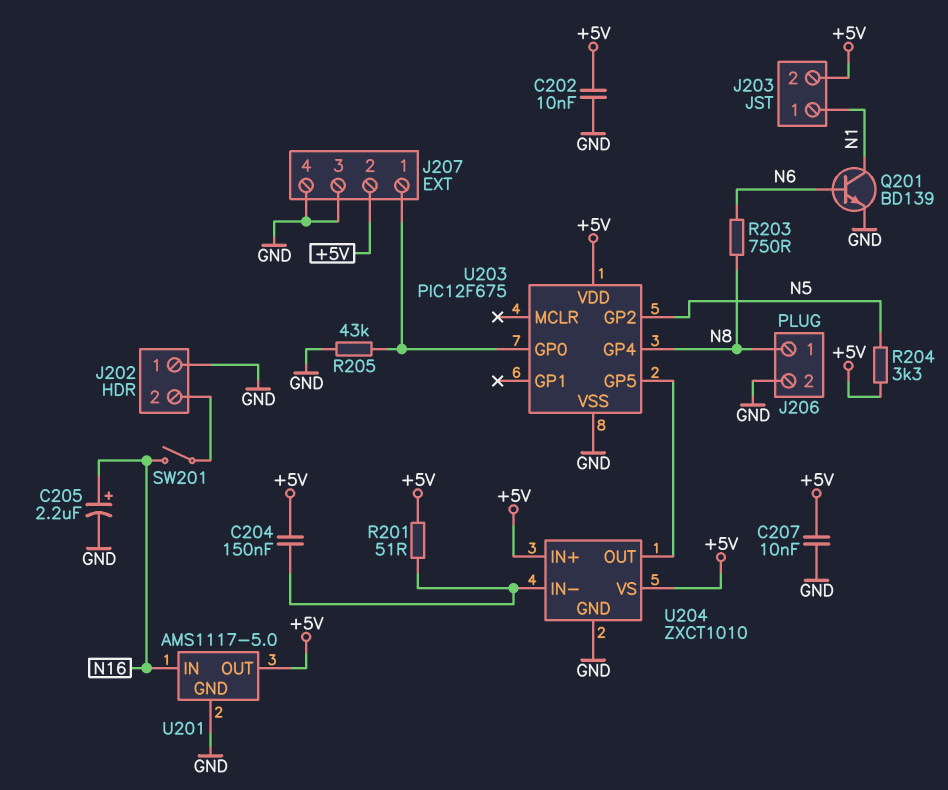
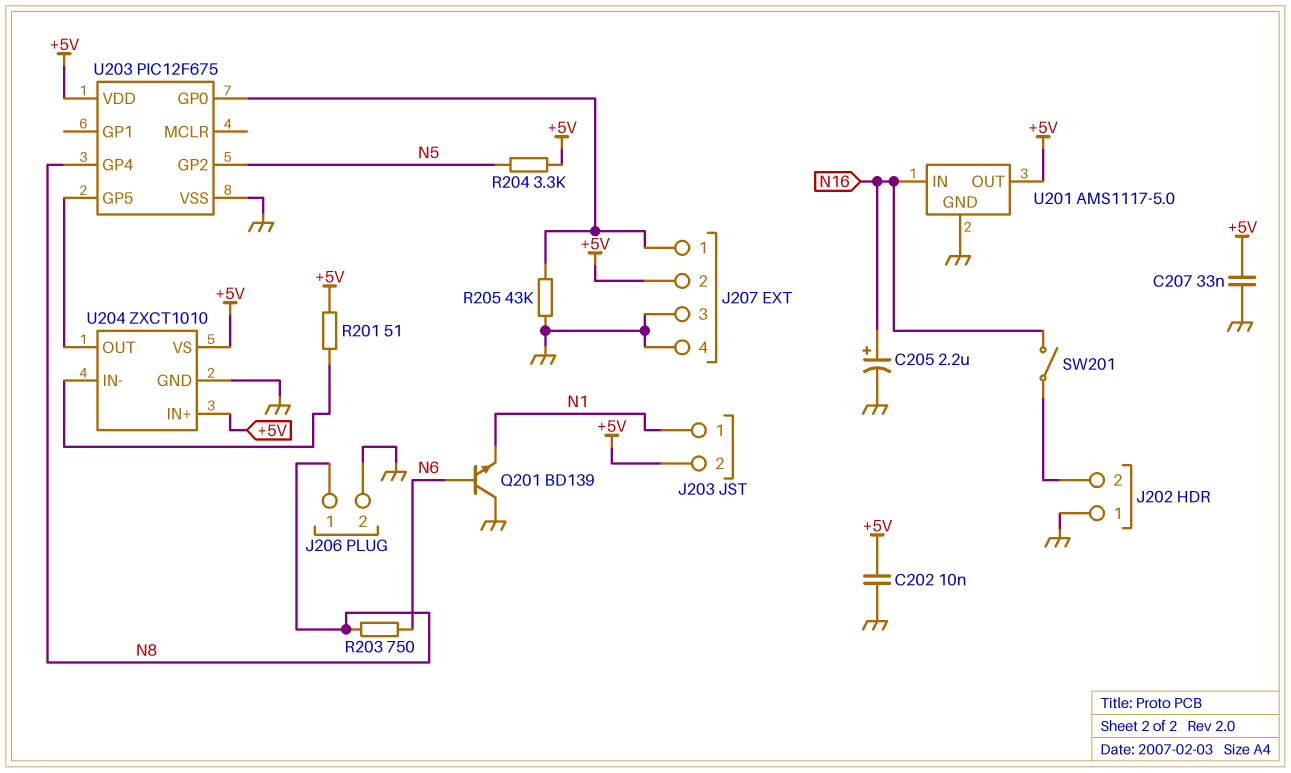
C204: 150nF (+5V, U204/IN-) -> none
C207: 10nF (+5V, GND) -> 33nF (+5V, GND)
Q201: NPN BD139 (B N6, C N1, E GND) -> NPN BD139 (B N6, C GND, E N1)

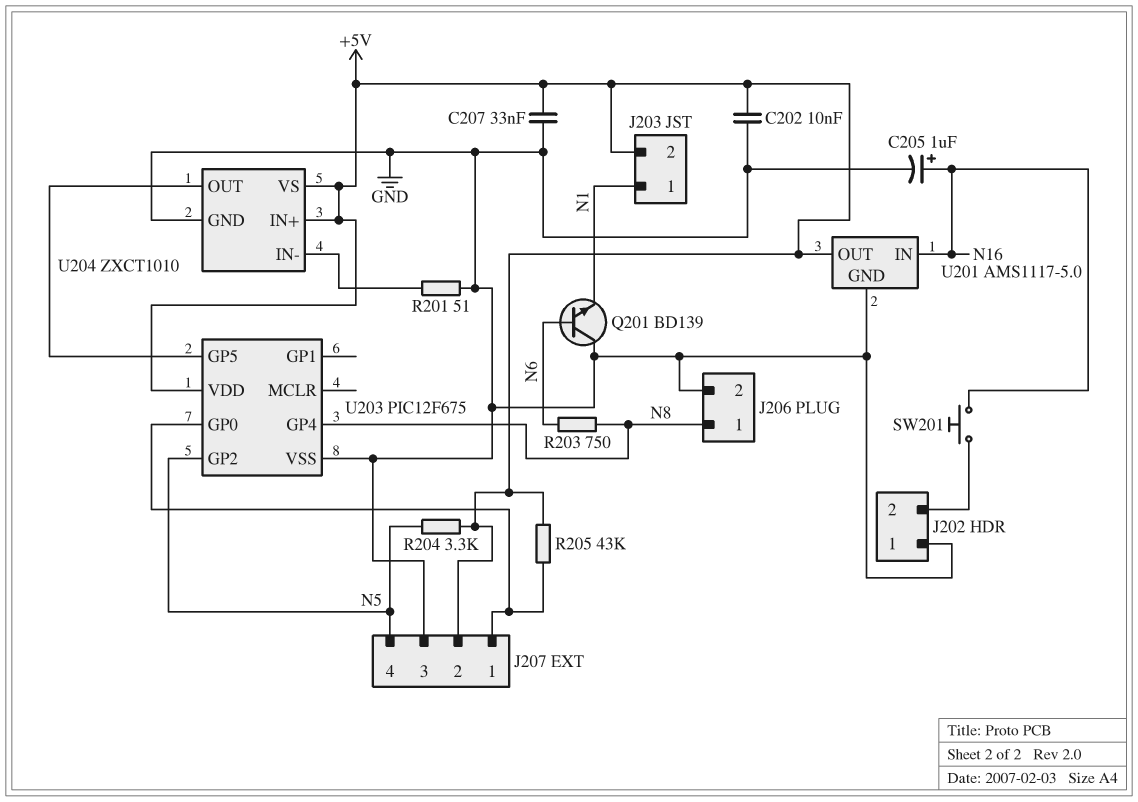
C205: 2.2uF (plus N16, minus GND) -> 1uF (plus N16, minus GND)
J207 pin 4: GND -> N5
R201: 51 (+5V, U204/IN-) -> 51 (GND, U204/IN-)
R205: 43k (GND, J207/1) -> 43k (+5V, J207/1)
SW201: switch (J202/2, N16) -> button (J202/2, N16)

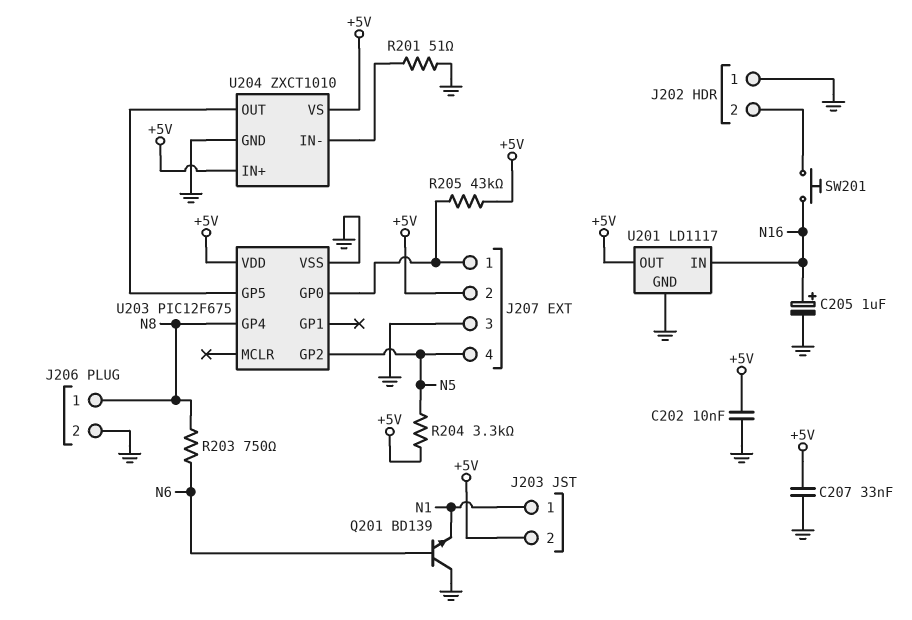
U201: AMS1117-5.0 -> LD1117

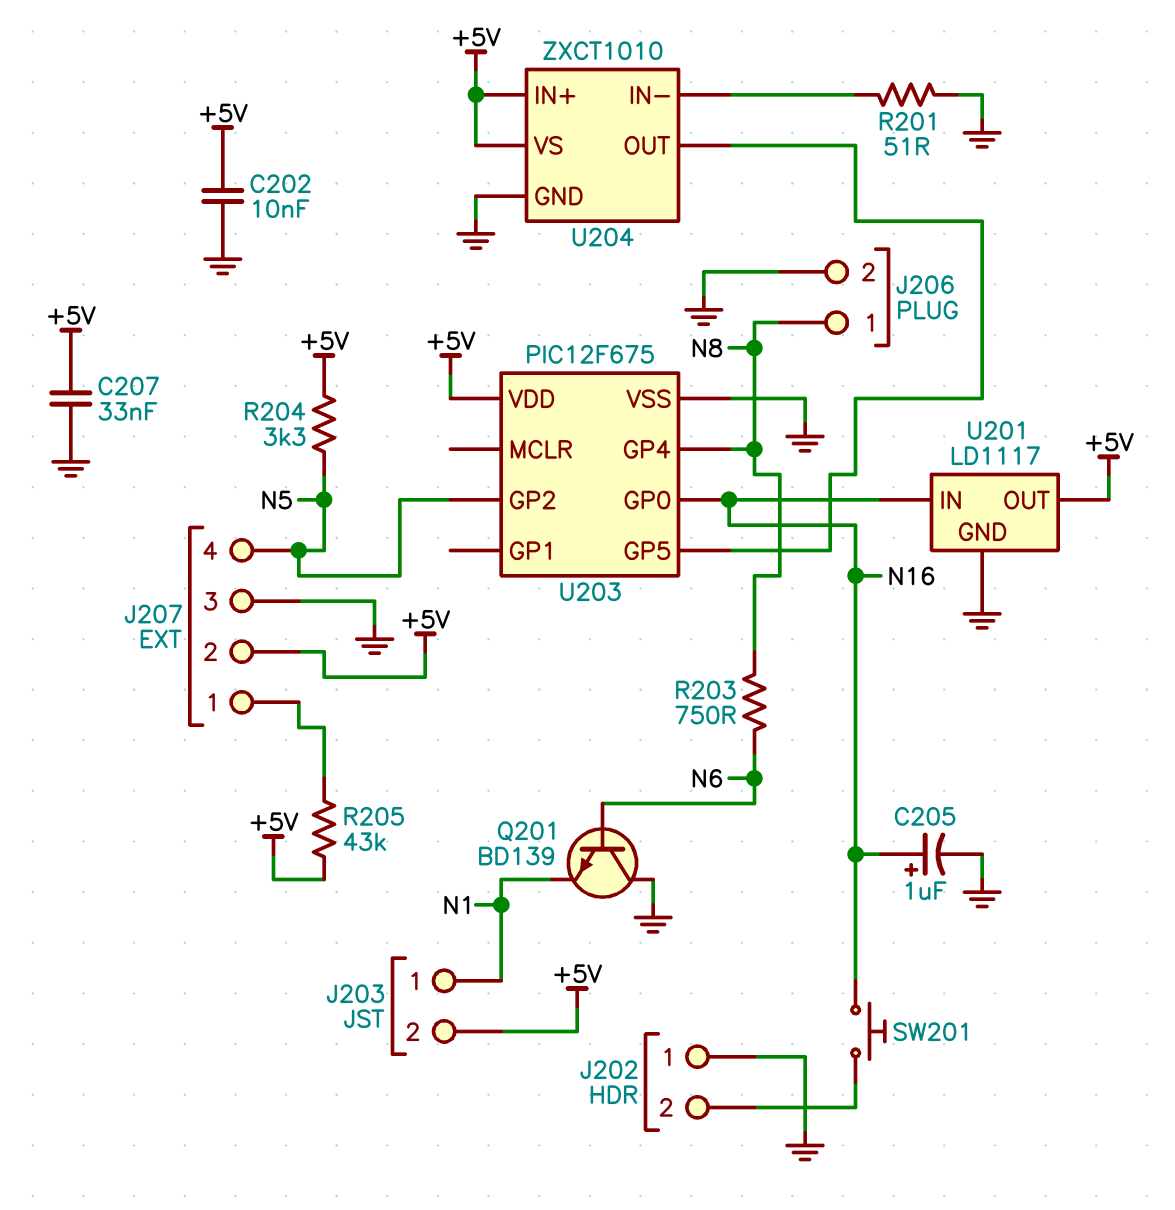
U203 pin GP0: J207/1 -> N16

